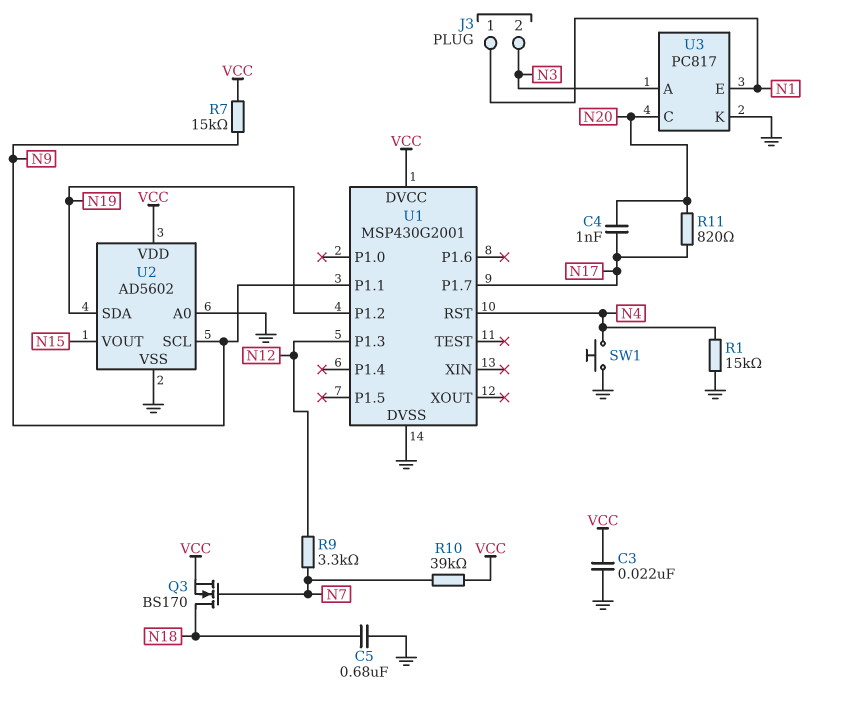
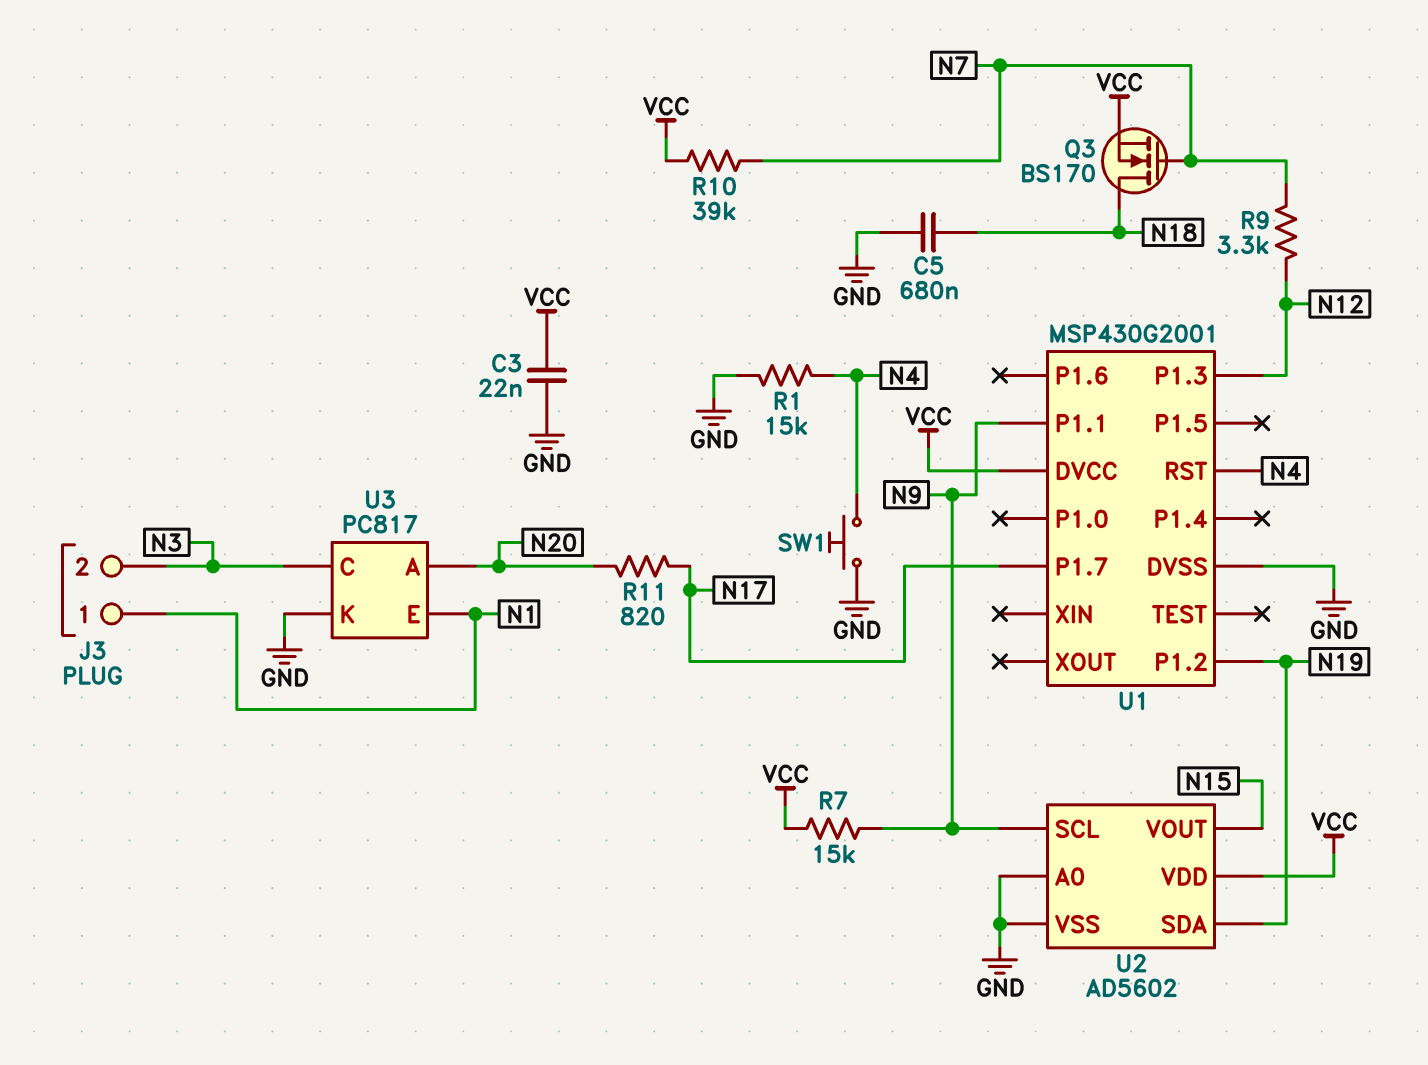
C4: 1nF (N17, N20) -> none
U3 pin A: N3 -> N20
U3 pin C: N20 -> N3

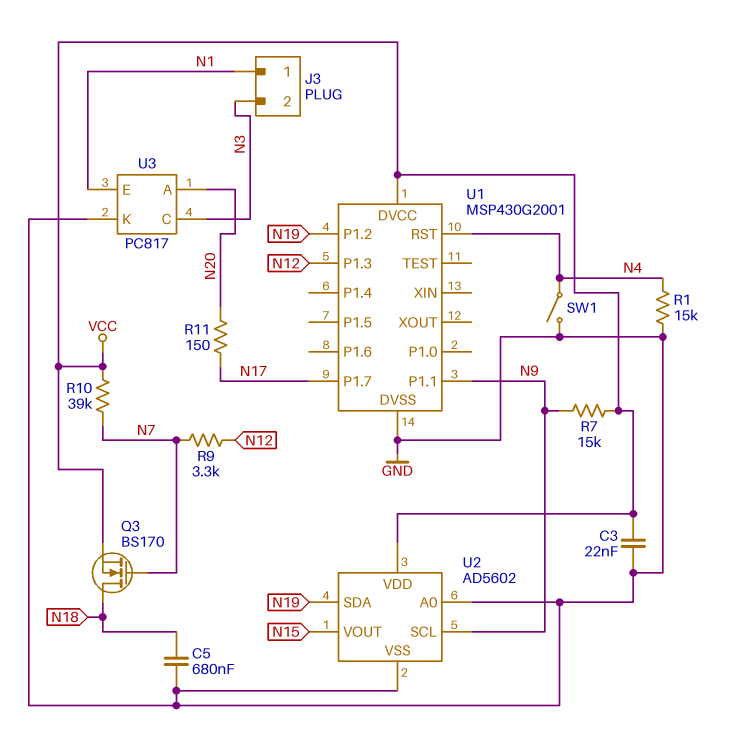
R11: 820 (N17, N20) -> 150 (N17, N20)
SW1: button (GND, N4) -> switch (GND, N4)

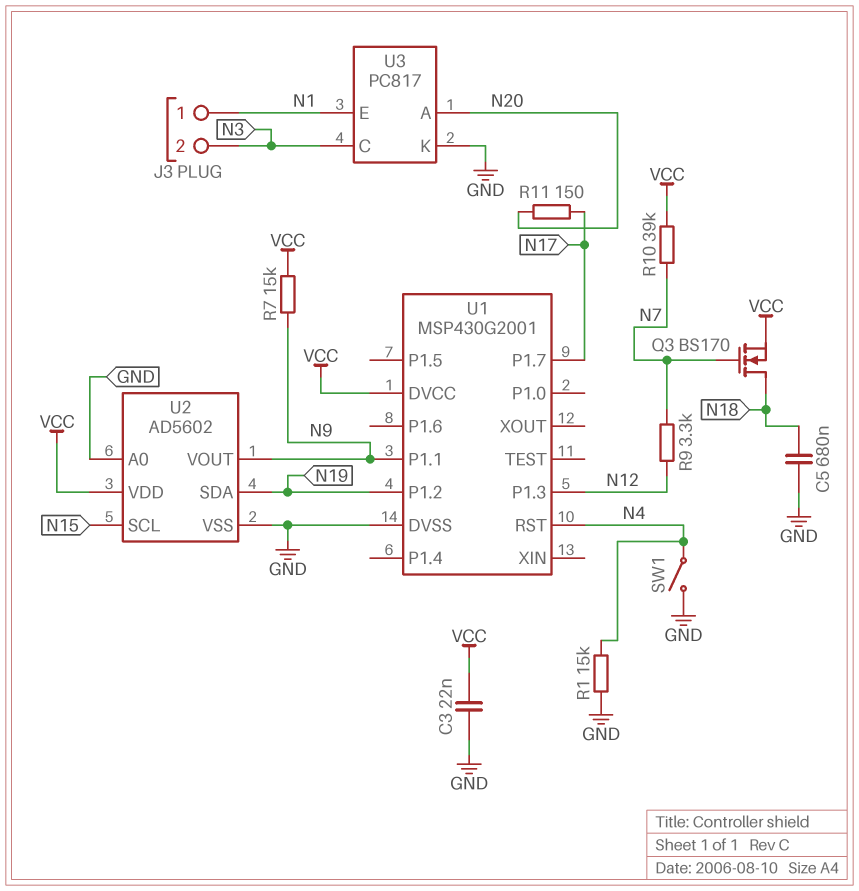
U2 pin SCL: N9 -> N15
U2 pin VOUT: N15 -> N9

